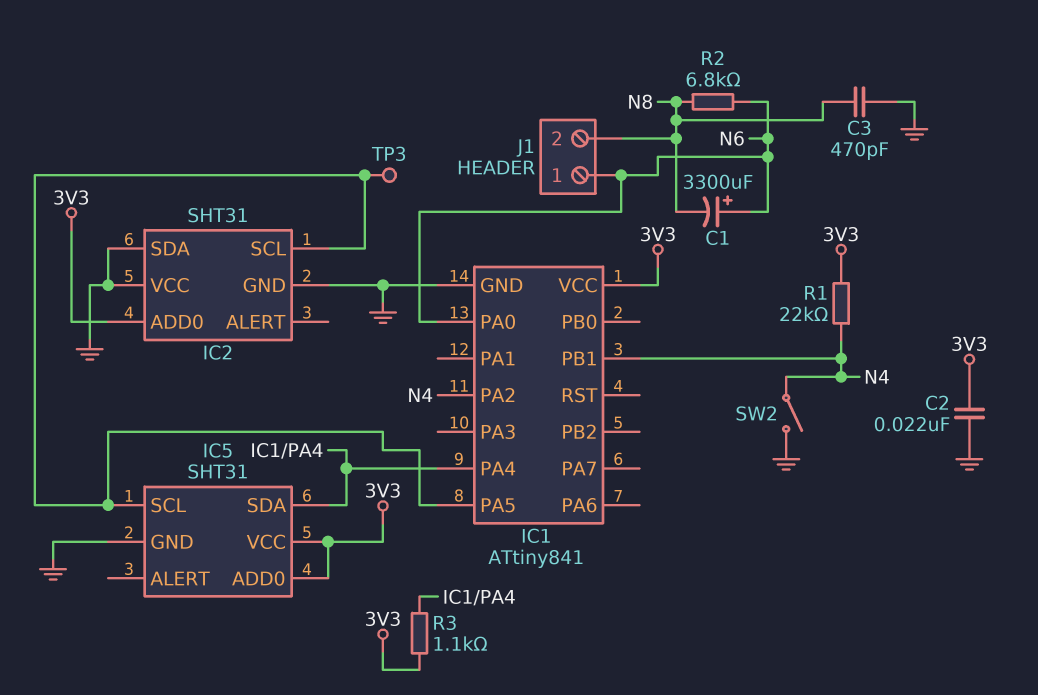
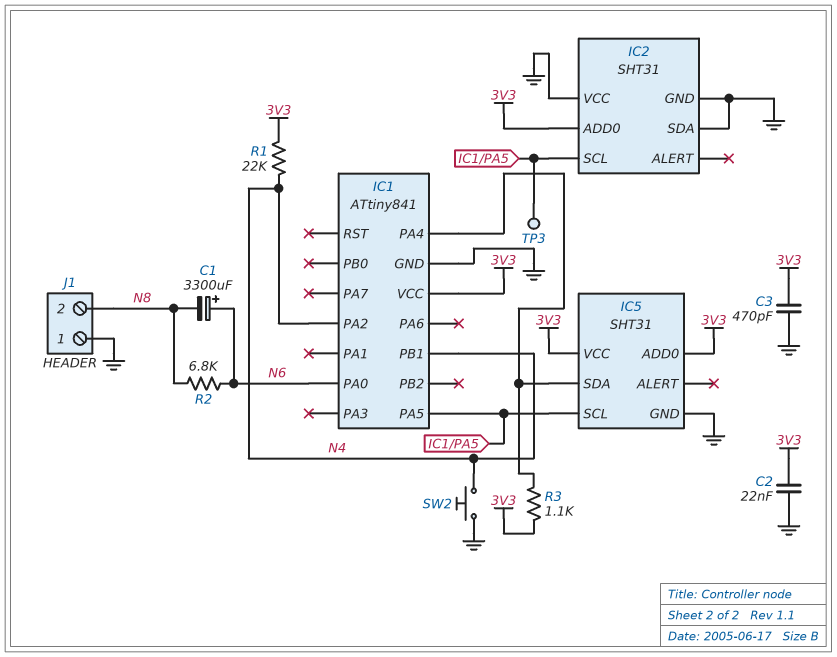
C3: 470pF (GND, N8) -> 470pF (3V3, GND)
J1 pin 1: N6 -> GND
SW2: switch (GND, N4) -> button (GND, N4)

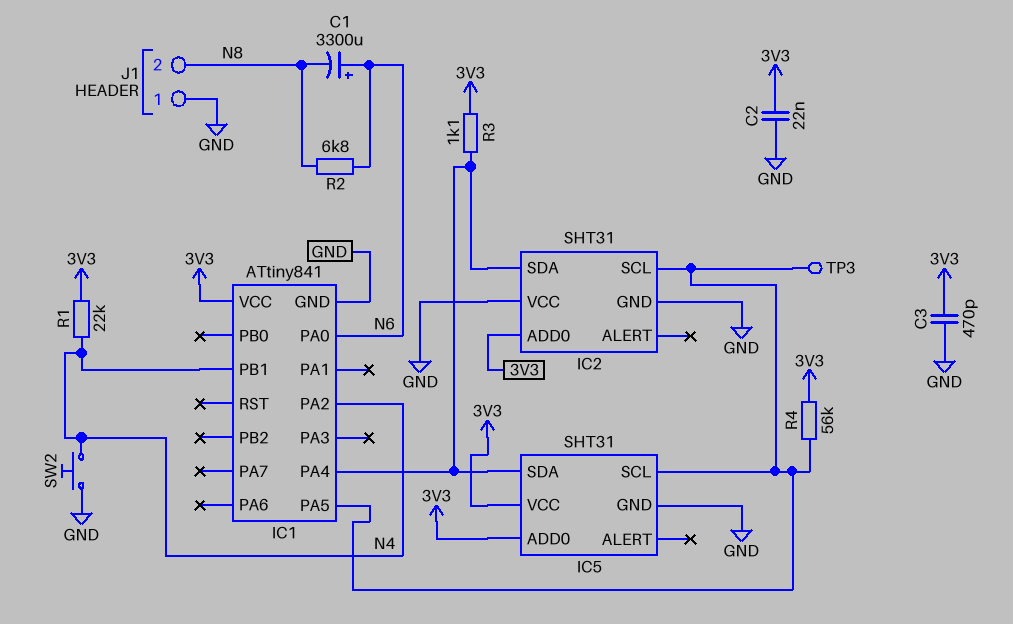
IC2 pin SDA: GND -> IC1/PA4
R4: none -> 56k (3V3, IC1/PA5)

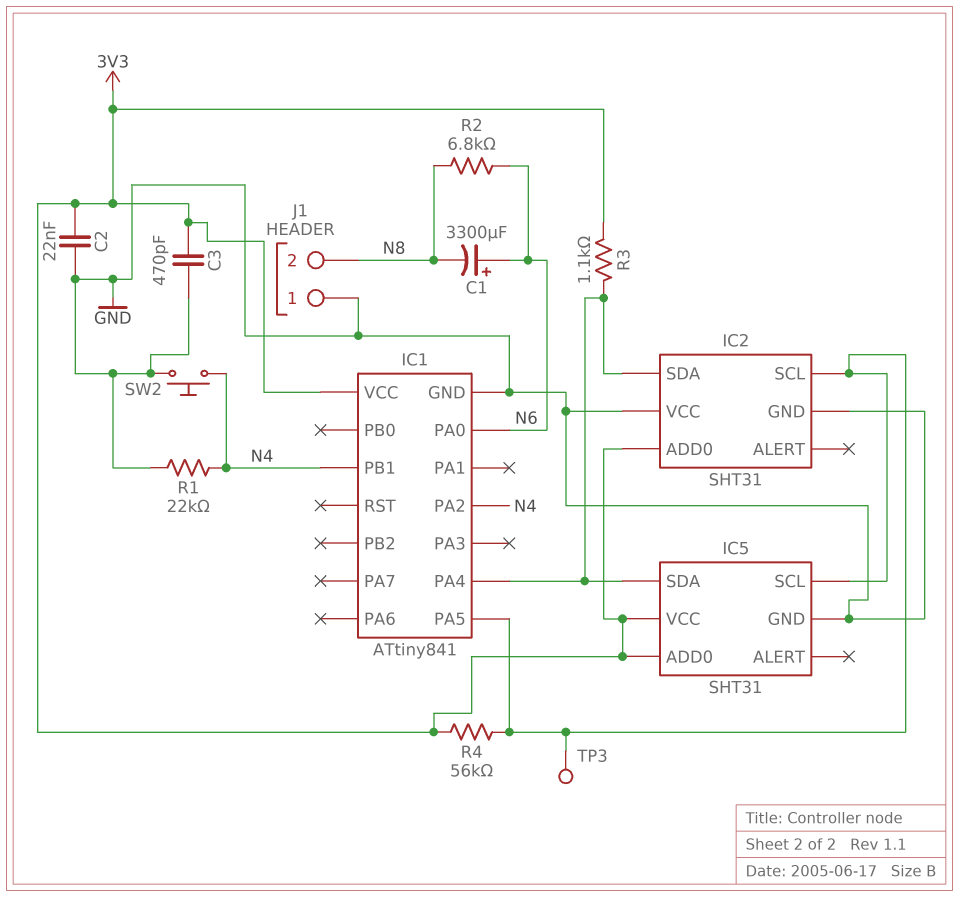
R1: 22k (3V3, N4) -> 22k (GND, N4)

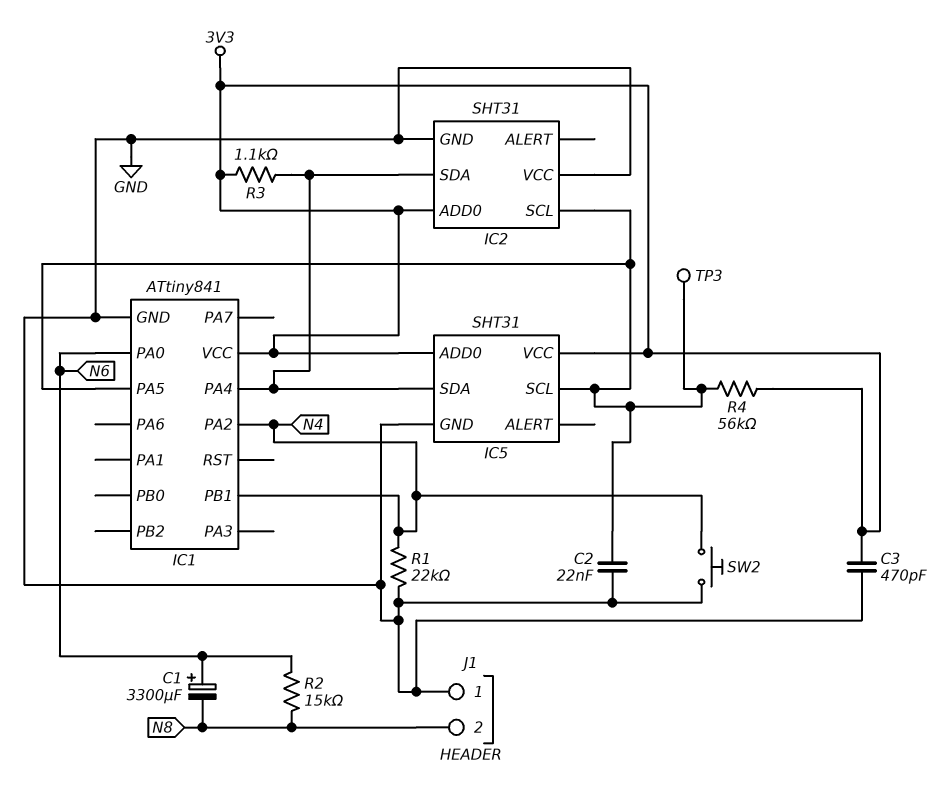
C2: 22nF (3V3, GND) -> 22nF (GND, IC1/PA5)
R2: 6.8k (N6, N8) -> 15k (N6, N8)

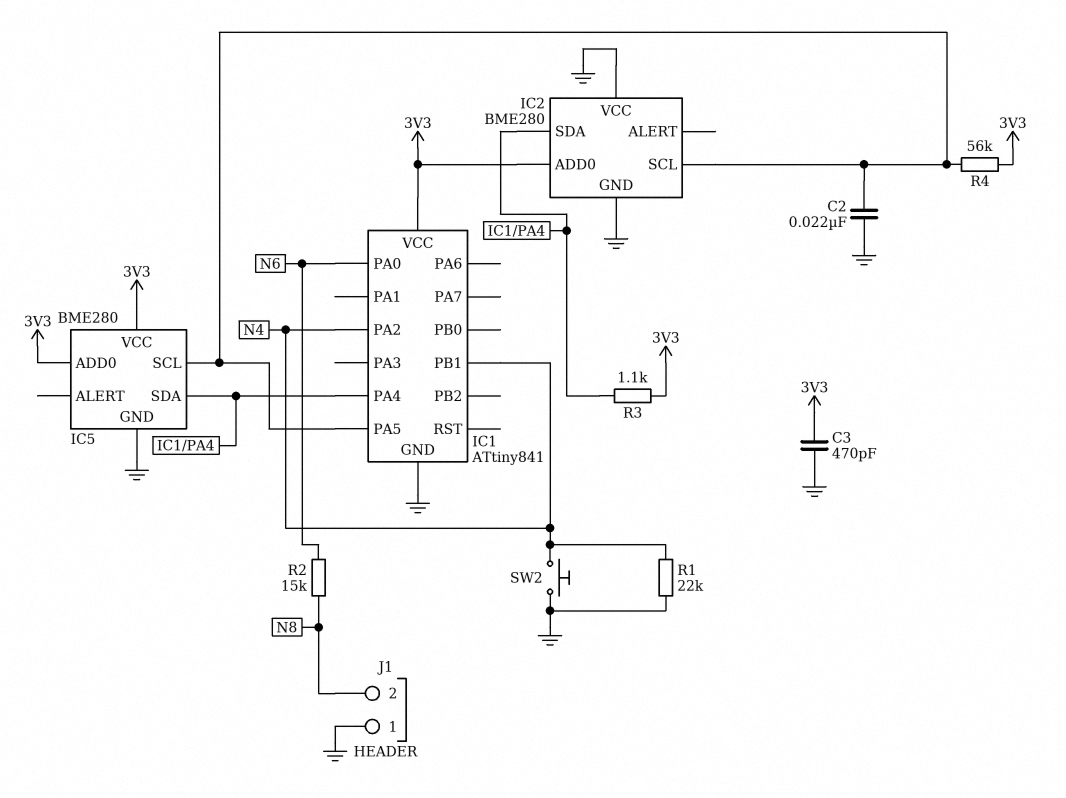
C1: 3300uF (plus N6, minus N8) -> none
IC2: SHT31 -> BME280
IC5: SHT31 -> BME280
TP3: test point (IC1/PA5) -> none

